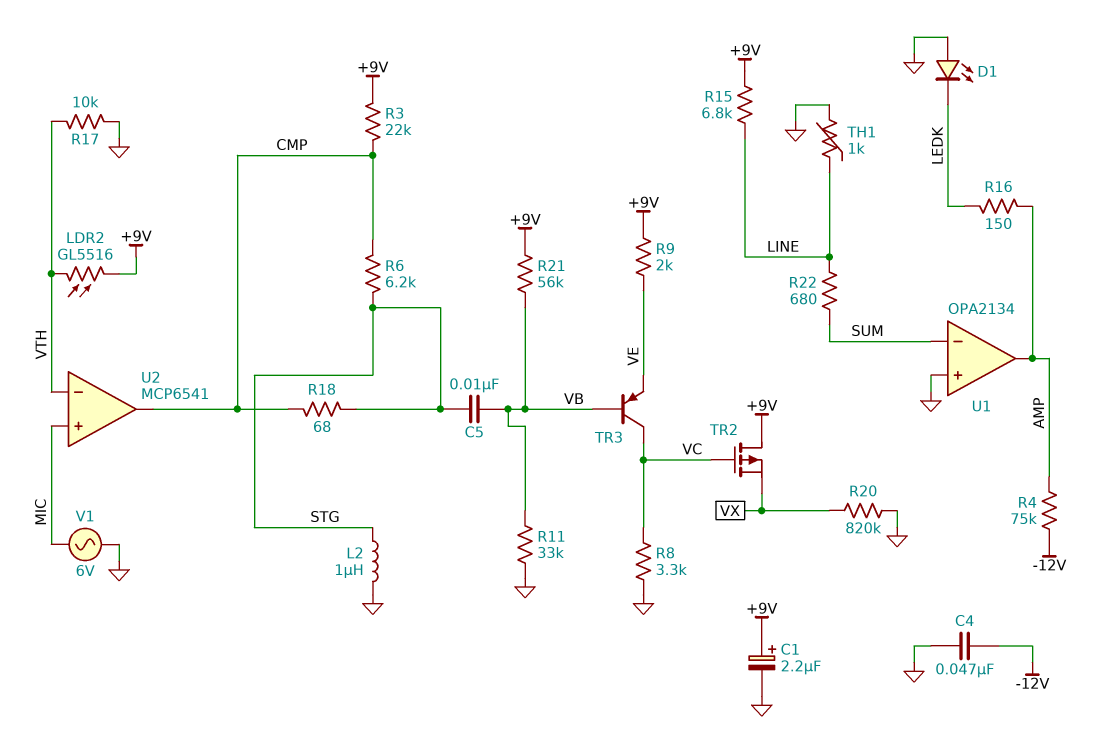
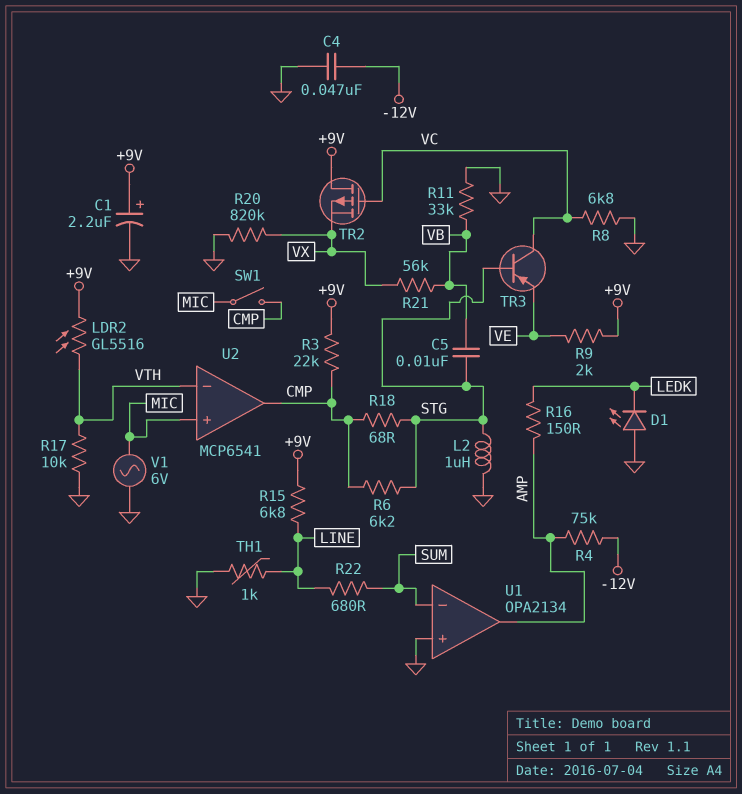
R8: 3.3k (GND, VC) -> 6.8k (GND, VC)
R21: 56k (+9V, VB) -> 56k (VB, VX)
SW1: none -> switch (CMP, MIC)
TR3: PNP (B VB, C VC, E VE) -> PNP (B STG, C VC, E VE)

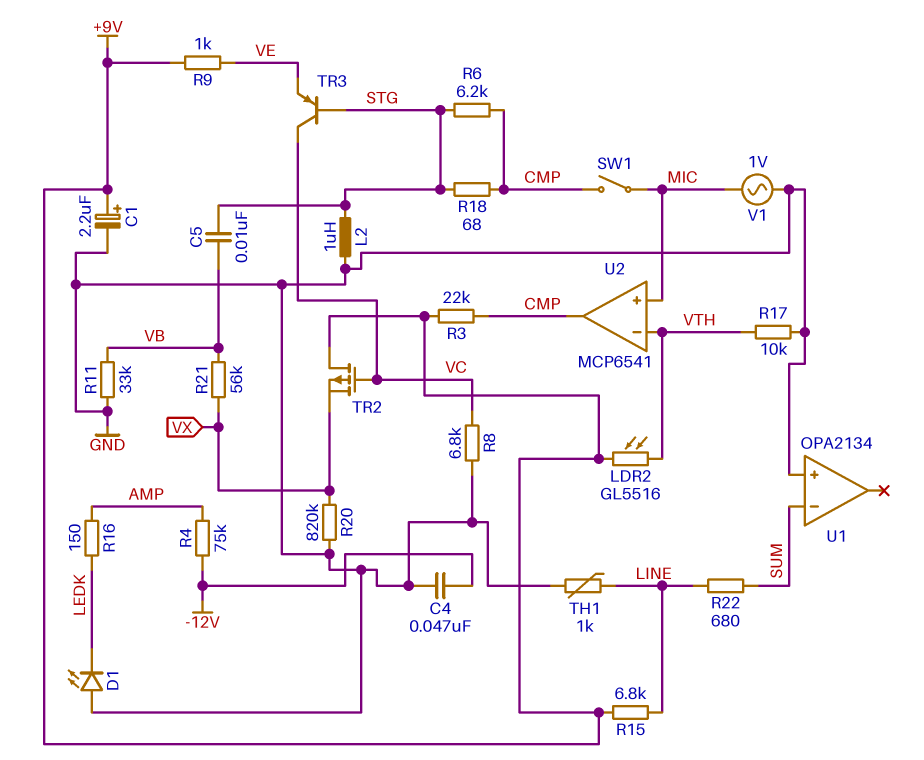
R9: 2k (+9V, VE) -> 1k (+9V, VE)
U1 pin out: AMP -> none
V1: AC 6V (GND, MIC) -> AC 1V (GND, MIC)

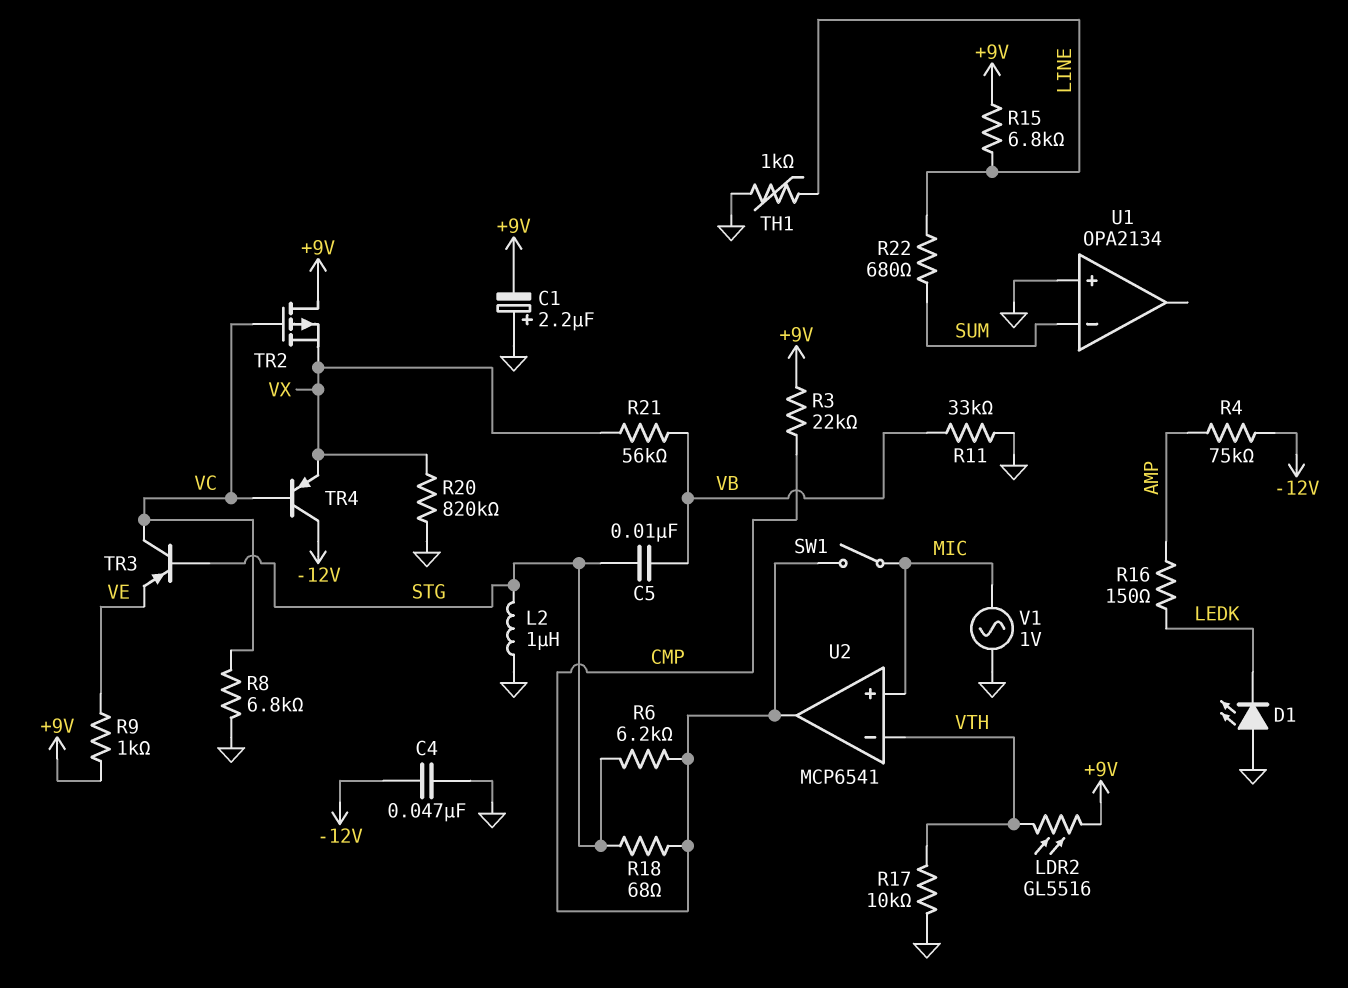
C1: 2.2uF (plus +9V, minus GND) -> 2.2uF (plus GND, minus +9V)
TR4: none -> PNP (B VC, C -12V, E VX)

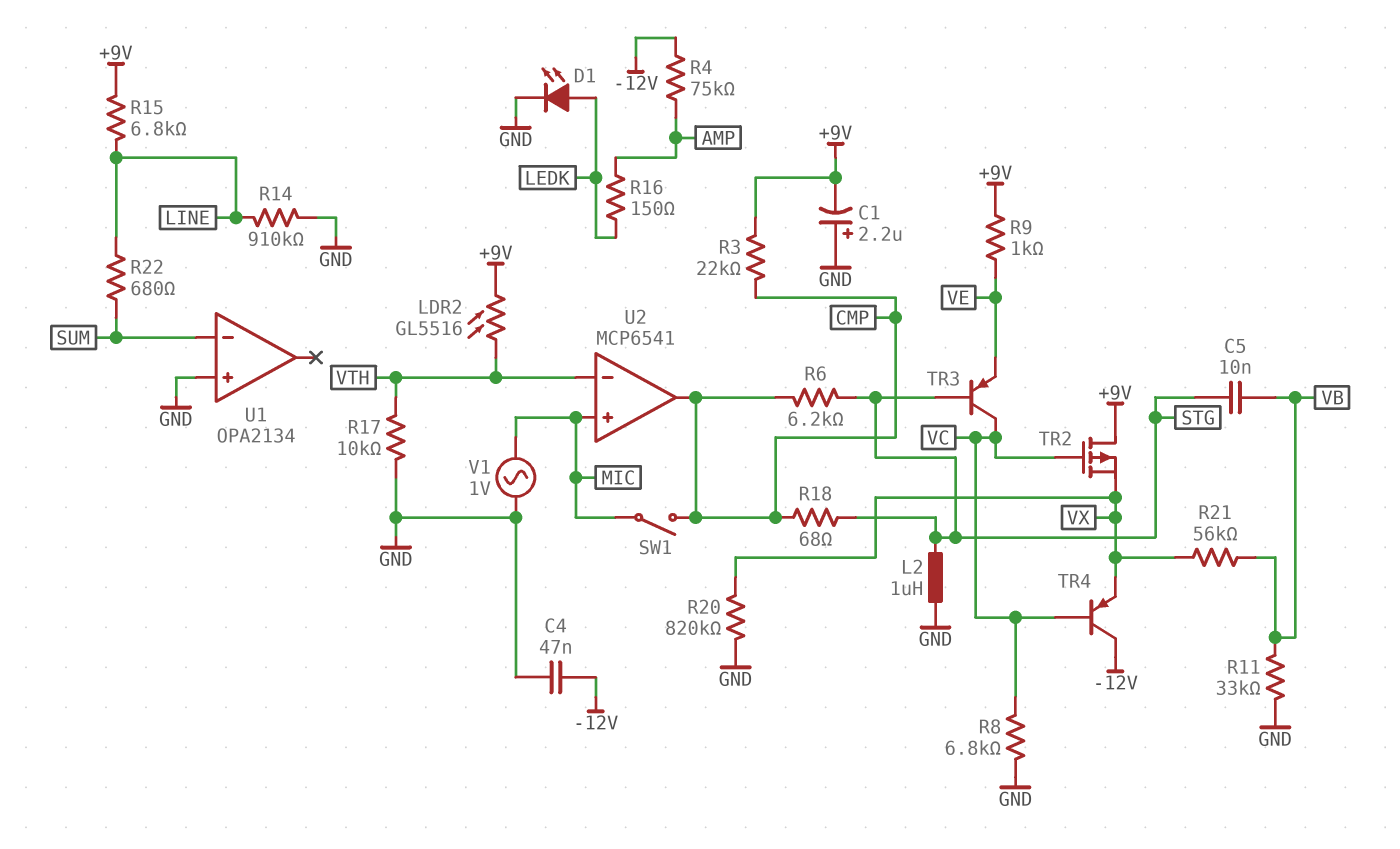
D1: LED (A GND, K LEDK) -> LED (A LEDK, K GND)
R14: none -> 910k (GND, LINE)
TH1: 1k (GND, LINE) -> none

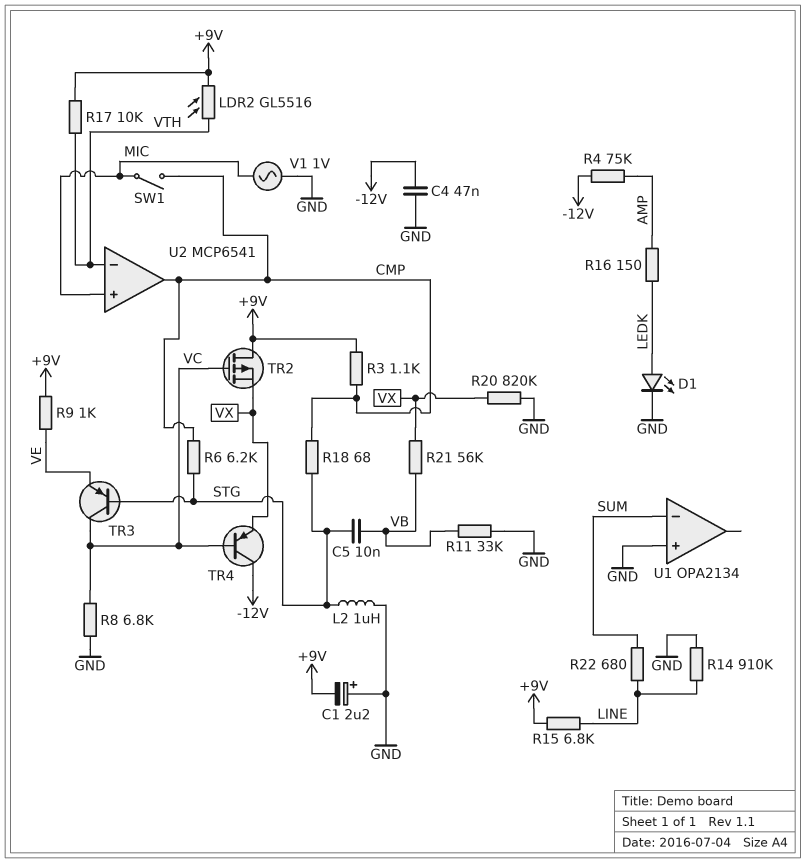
R3: 22k (+9V, CMP) -> 1.1k (+9V, CMP)
R17: 10k (GND, VTH) -> 10k (+9V, VTH)

